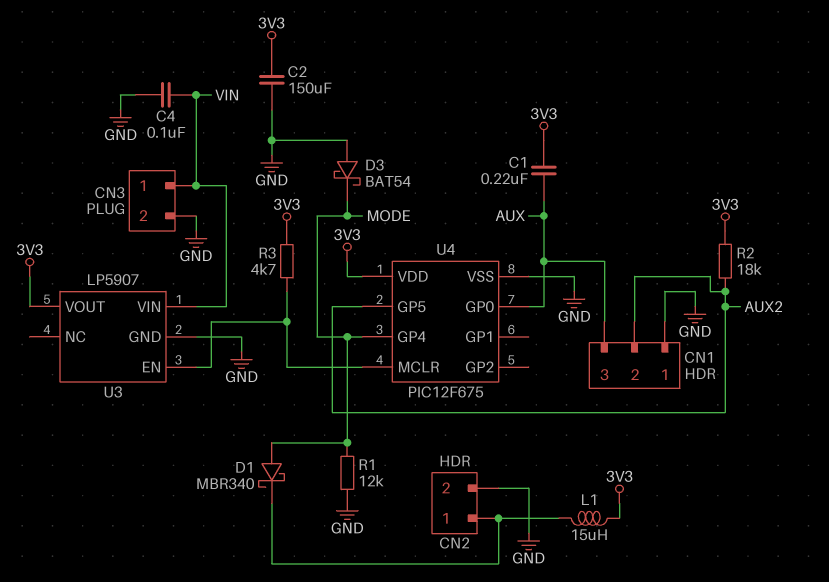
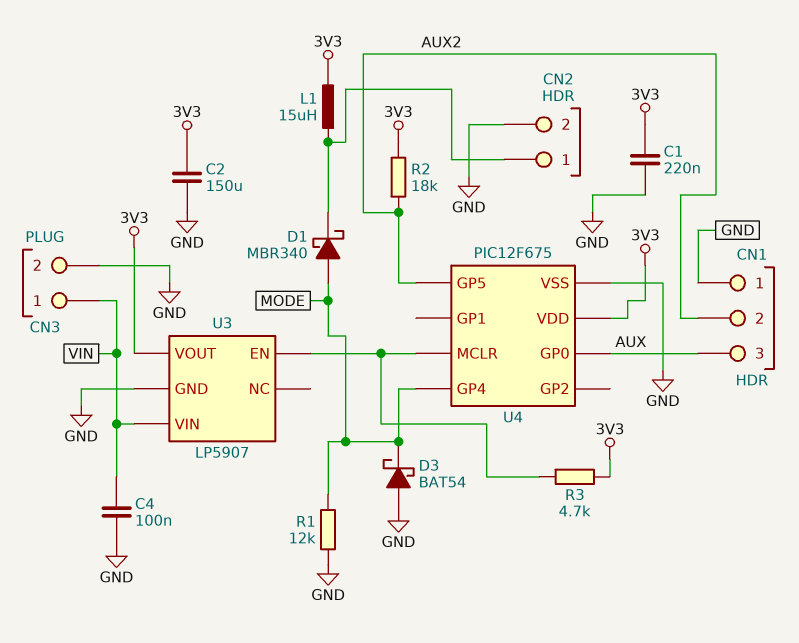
C1: 220nF (3V3, AUX) -> 220nF (3V3, GND)

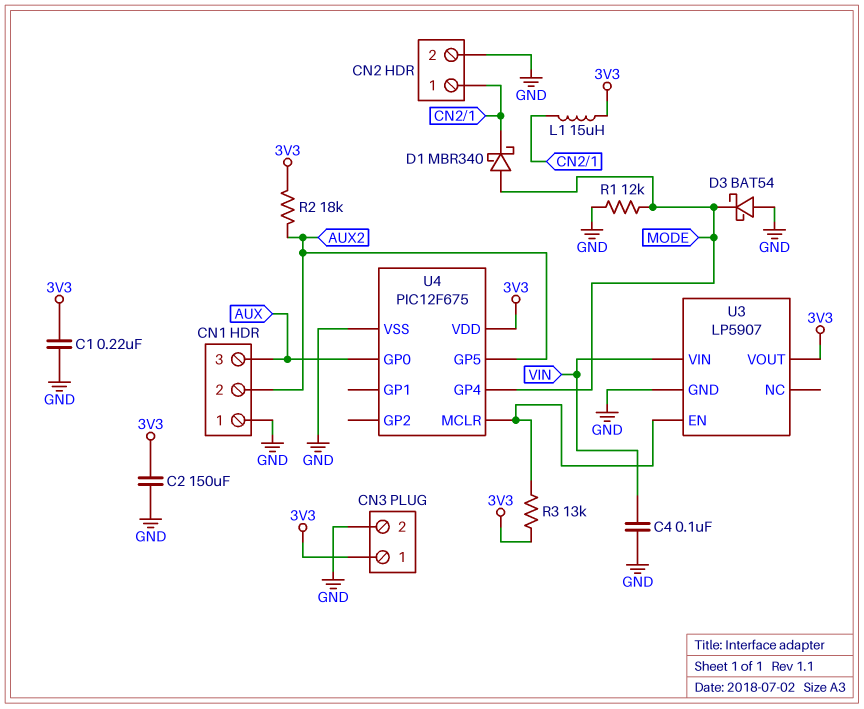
CN3 pin 1: VIN -> 3V3
R3: 4.7k (3V3, U3/EN) -> 13k (3V3, U3/EN)

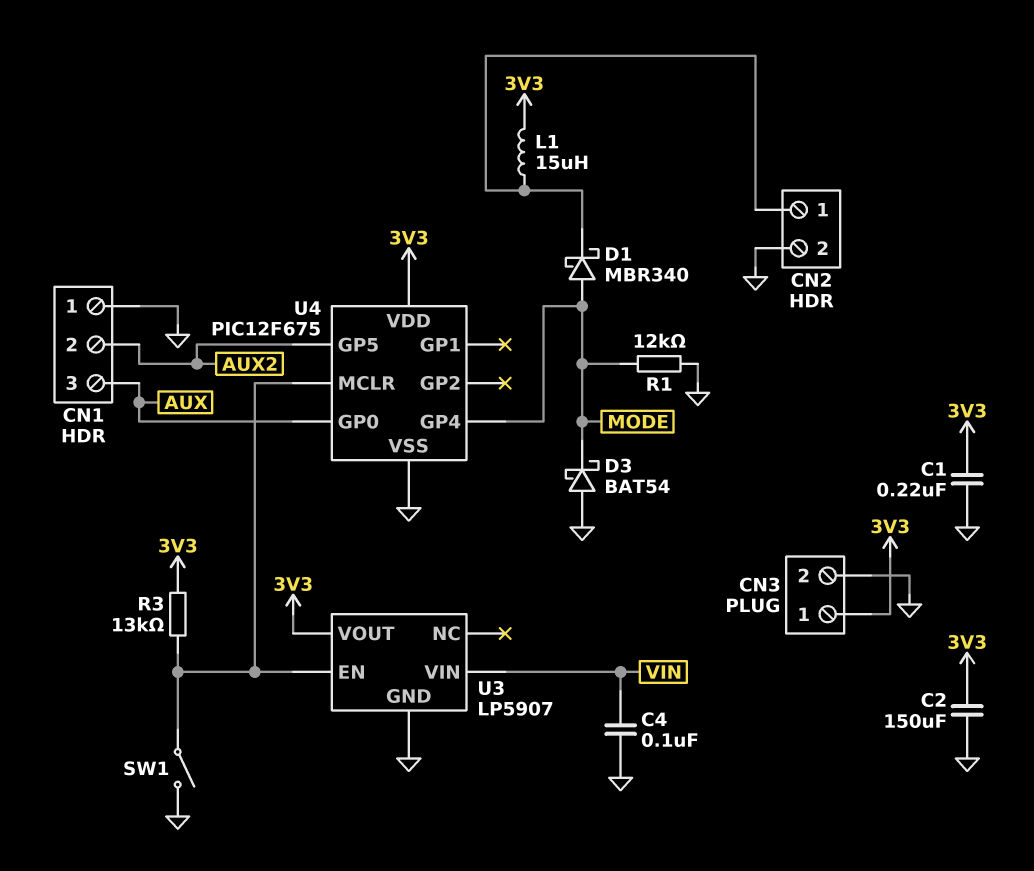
R2: 18k (3V3, AUX2) -> none
SW1: none -> switch (GND, U3/EN)

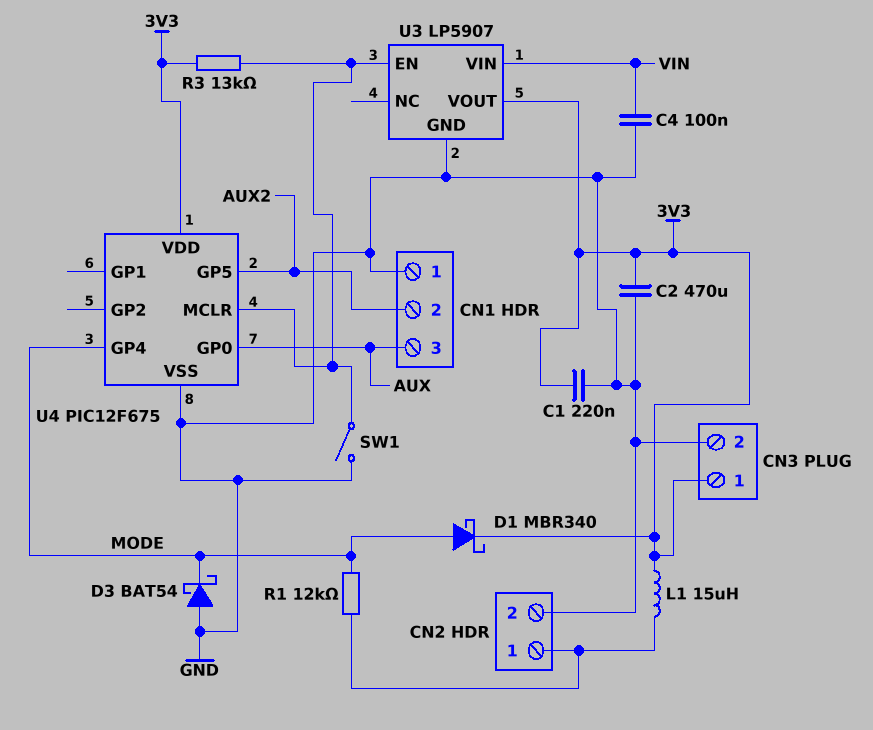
C2: 150uF (3V3, GND) -> 470uF (3V3, GND)
D1: schottky MBR340 (A MODE, K CN2/1) -> schottky MBR340 (A MODE, K 3V3)
R1: 12k (GND, MODE) -> 12k (CN2/1, MODE)

